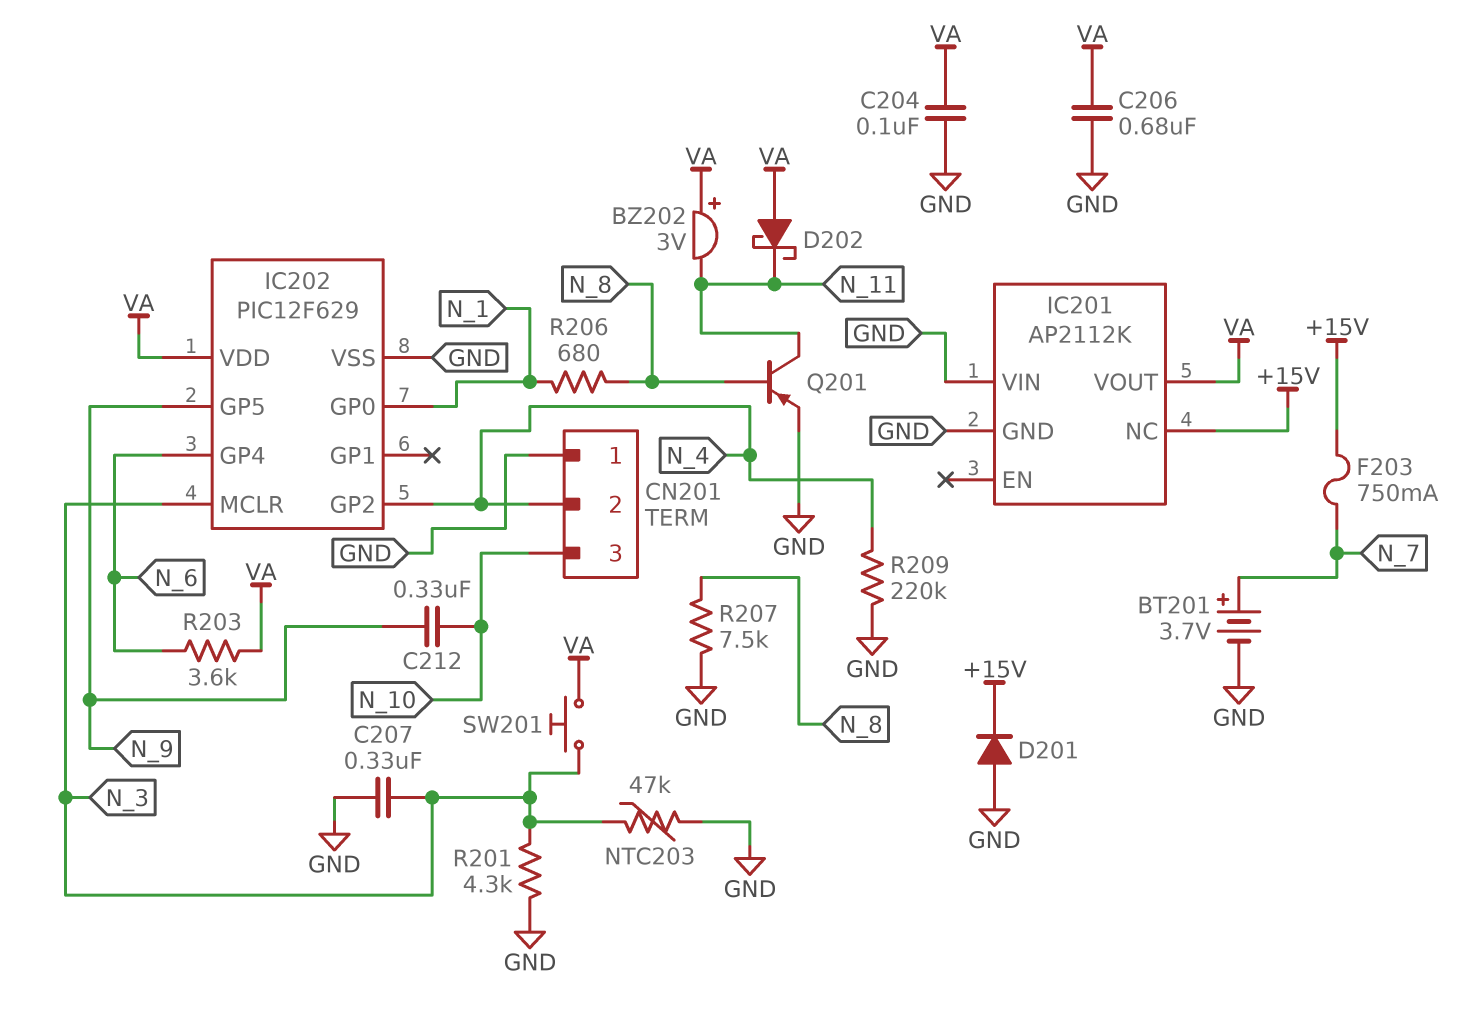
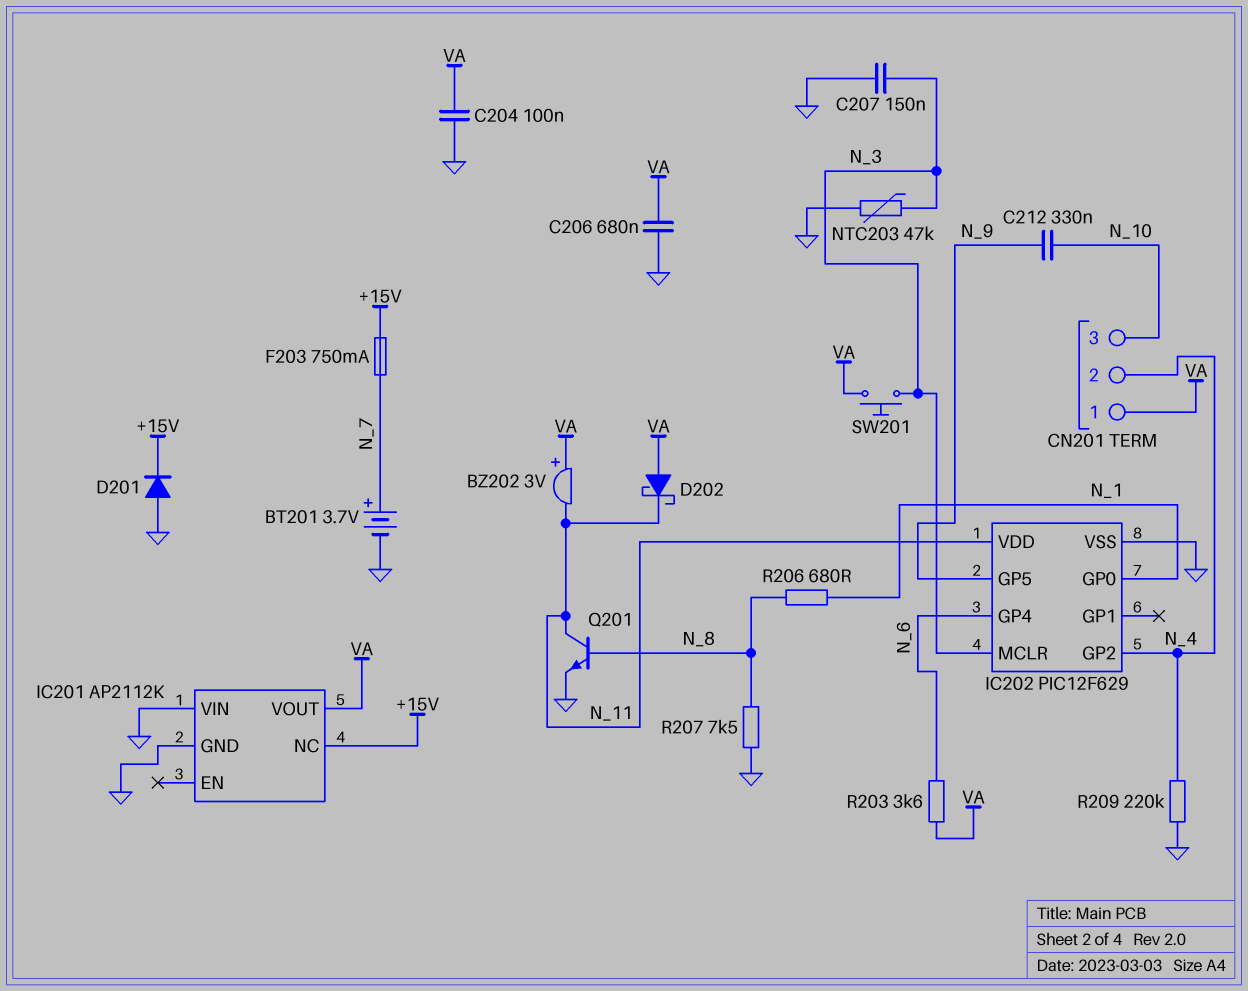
C207: 330nF (GND, N_3) -> 150nF (GND, N_3)
CN201 pin 1: GND -> VA
IC202 pin VDD: VA -> N_11
Q201: PNP (B N_8, C N_11, E GND) -> NPN (B N_8, C N_11, E GND)
R201: 4.3k (GND, N_3) -> none

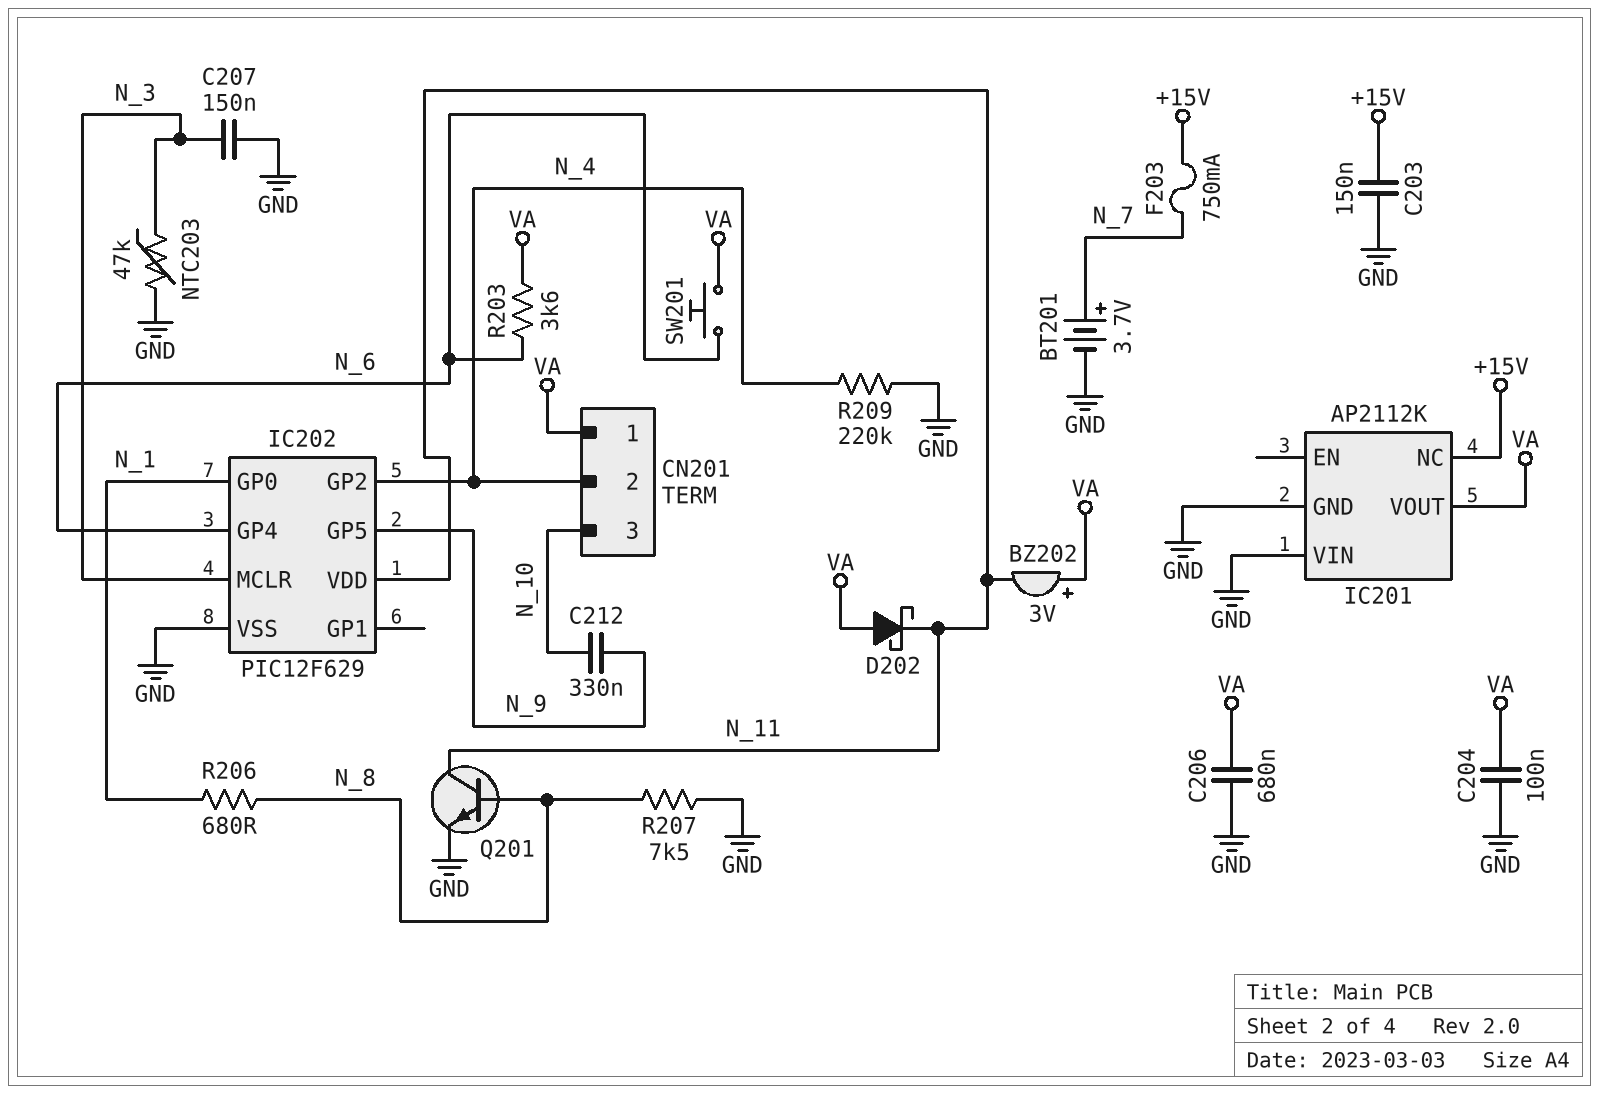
C203: none -> 150nF (+15V, GND)
D201: diode (A GND, K +15V) -> none
SW201: button (N_3, VA) -> button (N_6, VA)

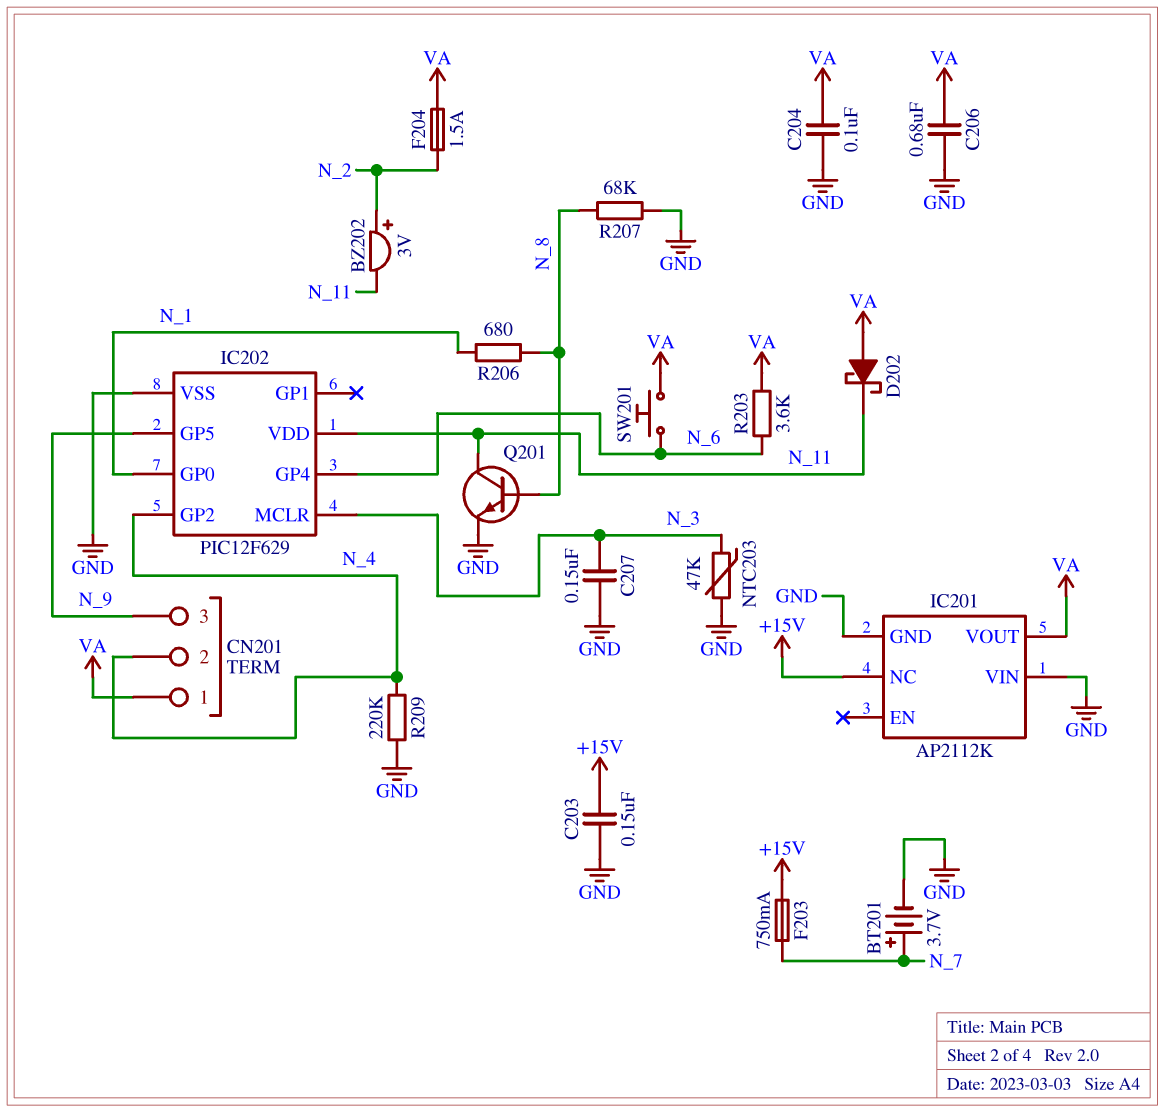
BZ202: buzzer 3V (plus VA, minus N_11) -> buzzer 3V (plus N_2, minus N_11)
C212: 330nF (N_9, N_10) -> none
CN201 pin 3: N_10 -> N_9
F204: none -> 1.5A (N_2, VA)
R207: 7.5k (GND, N_8) -> 68k (GND, N_8)

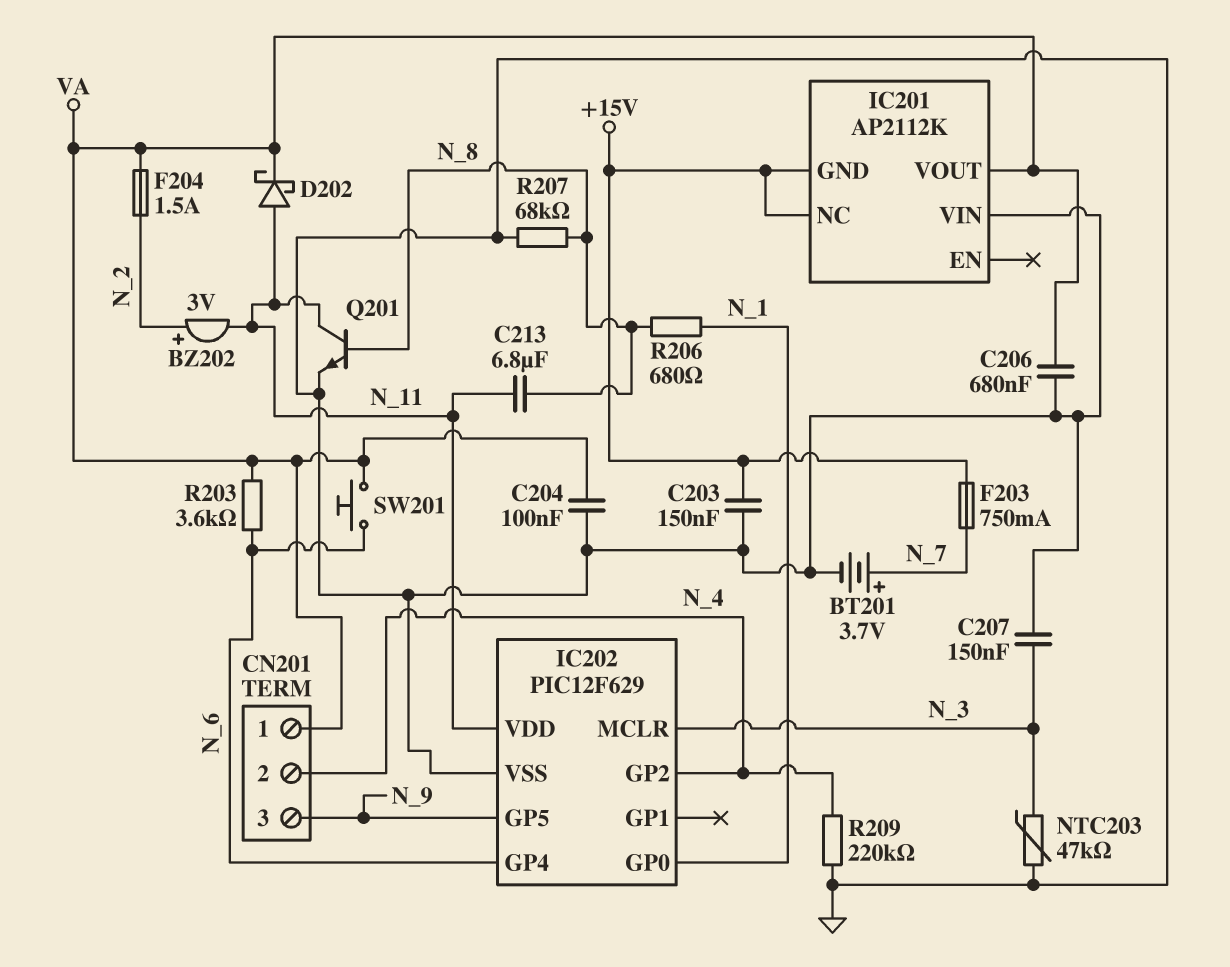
C213: none -> 6.8uF (N_8, N_11)
D202: schottky (A VA, K N_11) -> schottky (A N_11, K VA)
IC201 pin GND: GND -> +15V

